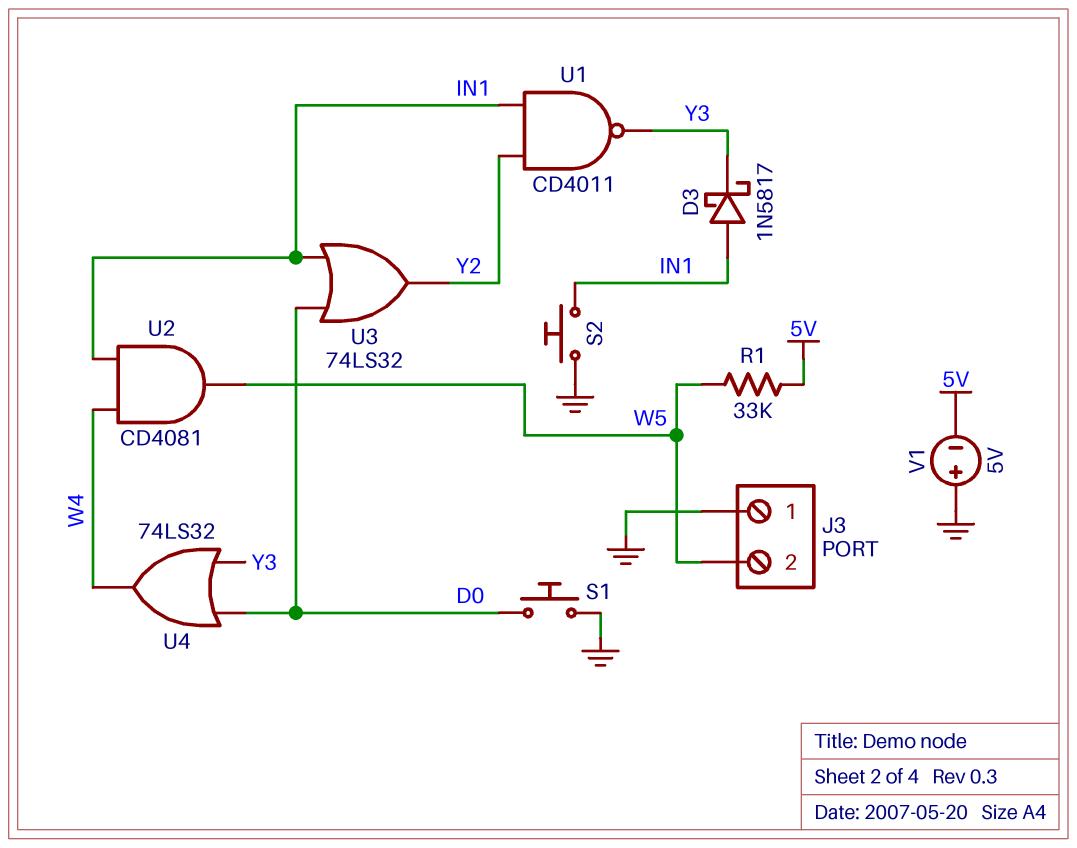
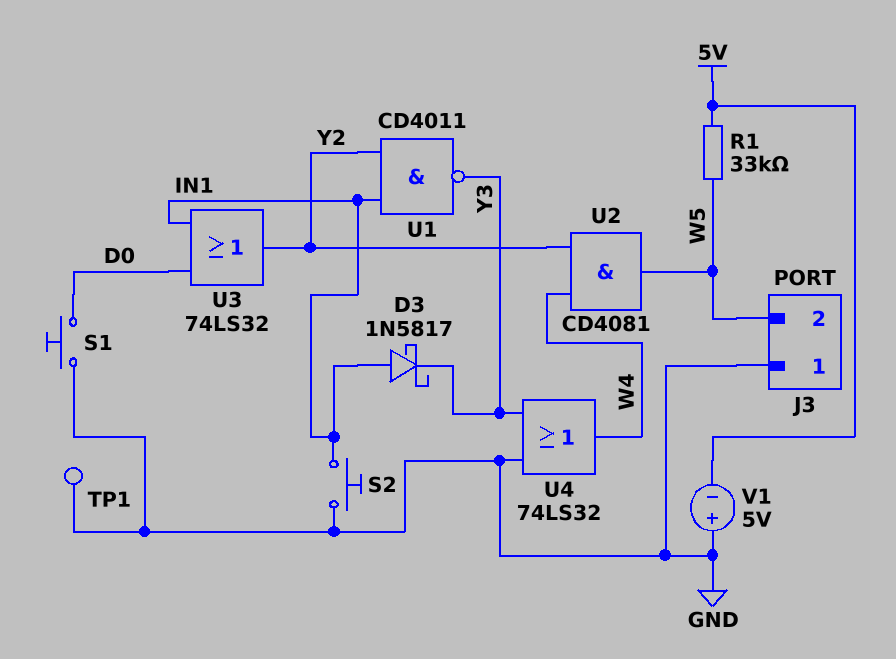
TP1: none -> test point (GND)
U2: AND CD4081 (in IN1, in W4, out W5) -> AND CD4081 (in W4, in Y2, out W5)
U4: OR 74LS32 (in D0, in Y3, out W4) -> OR 74LS32 (in GND, in Y3, out W4)

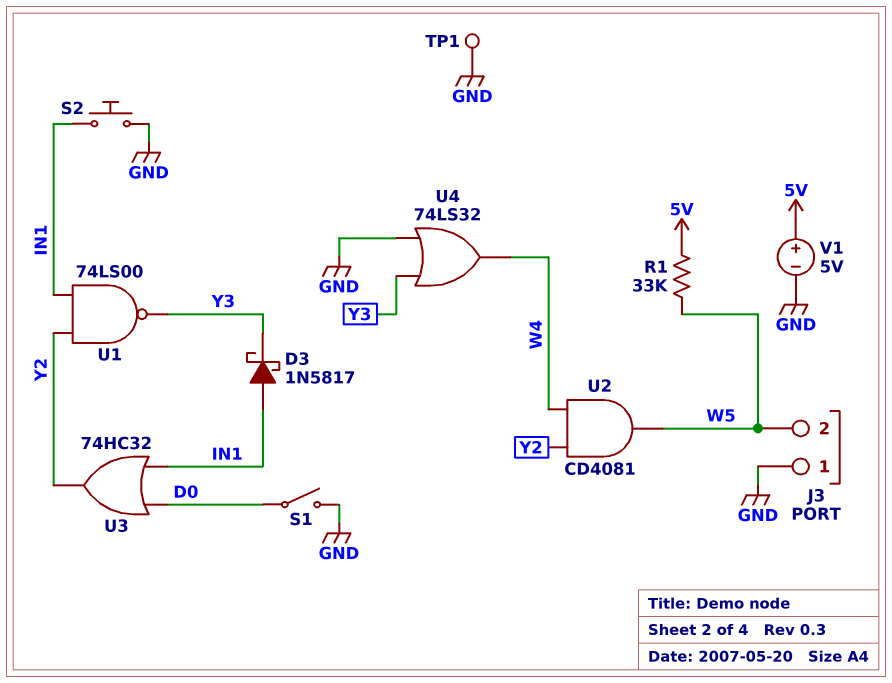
S1: button (D0, GND) -> switch (D0, GND)
U1: NAND CD4011 (in IN1, in Y2, out Y3) -> NAND 74LS00 (in IN1, in Y2, out Y3)
U3: OR 74LS32 (in D0, in IN1, out Y2) -> OR 74HC32 (in D0, in IN1, out Y2)
V1: 5V (plus GND, minus 5V) -> 5V (plus 5V, minus GND)

